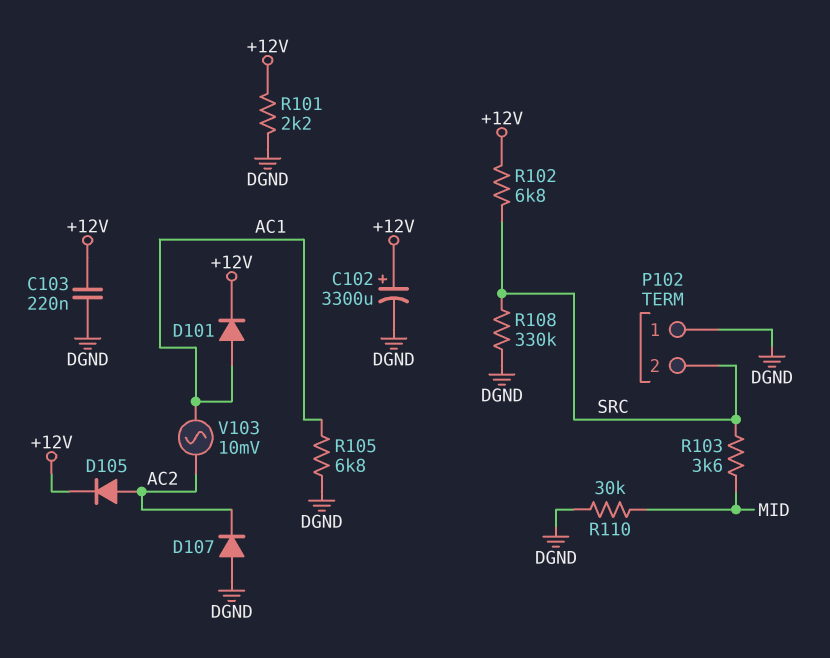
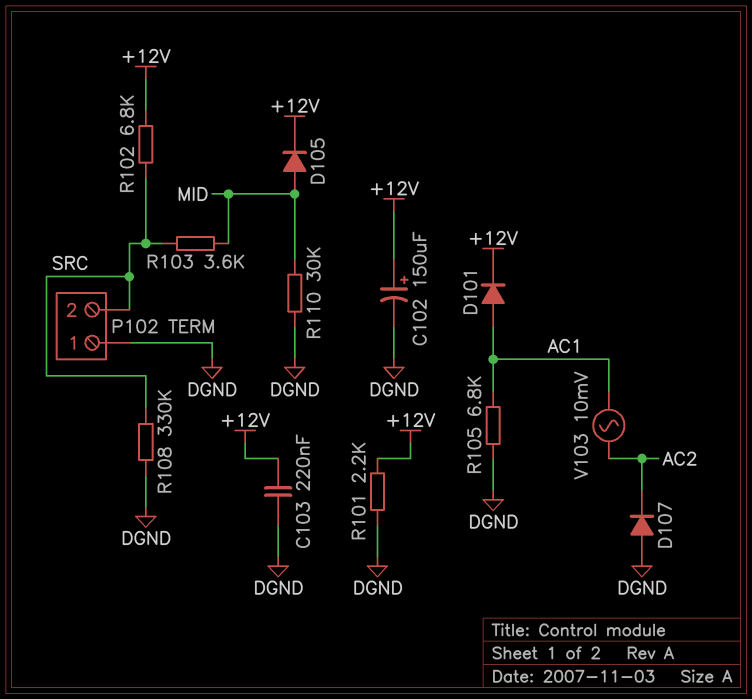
C102: 3300uF (plus +12V, minus DGND) -> 150uF (plus +12V, minus DGND)
D105: diode (A AC2, K +12V) -> diode (A MID, K +12V)

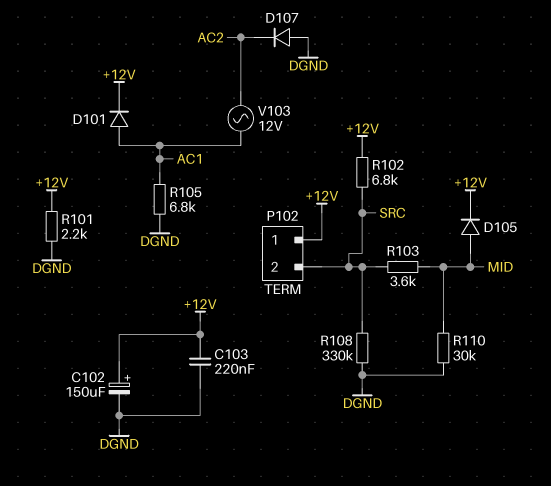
P102 pin 1: DGND -> +12V
V103: AC 10mV (AC1, AC2) -> AC 12V (AC1, AC2)

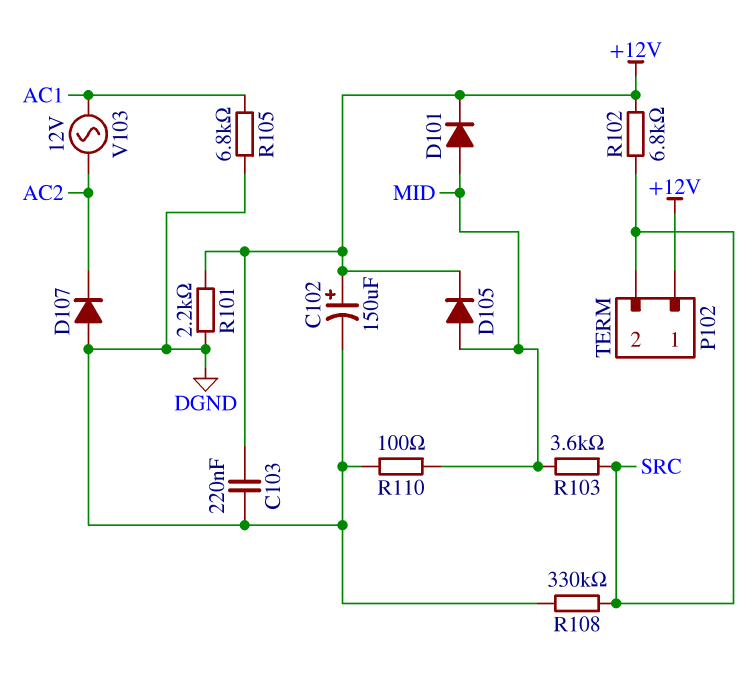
D101: diode (A AC1, K +12V) -> diode (A MID, K +12V)
R110: 30k (DGND, MID) -> 100 (DGND, MID)

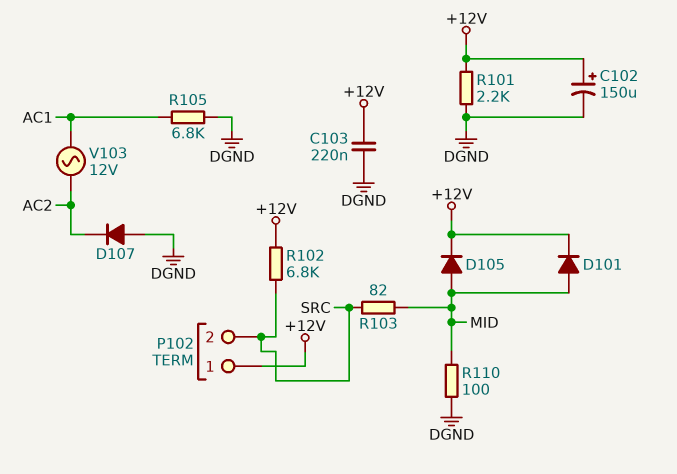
R103: 3.6k (MID, SRC) -> 82 (MID, SRC)
R108: 330k (DGND, SRC) -> none

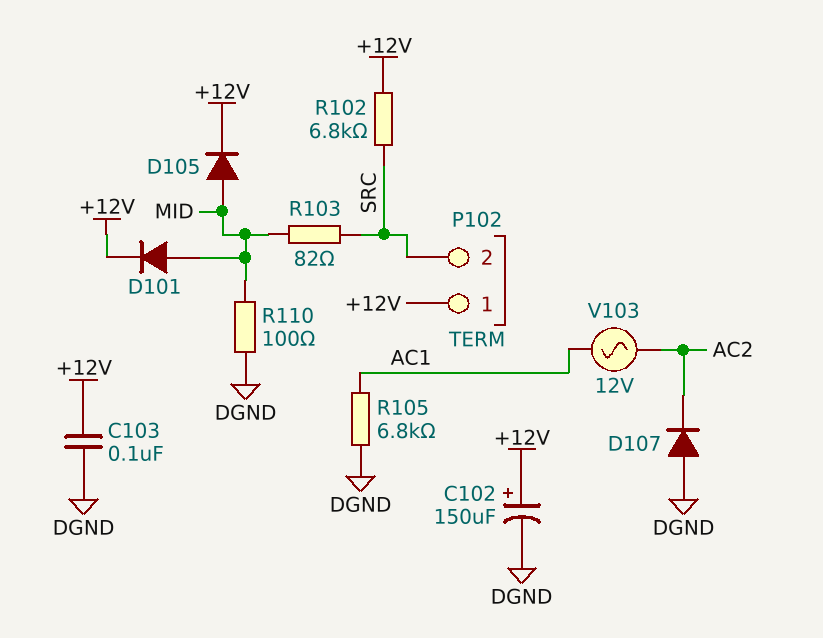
C103: 220nF (+12V, DGND) -> 100nF (+12V, DGND)
R101: 2.2k (+12V, DGND) -> none

